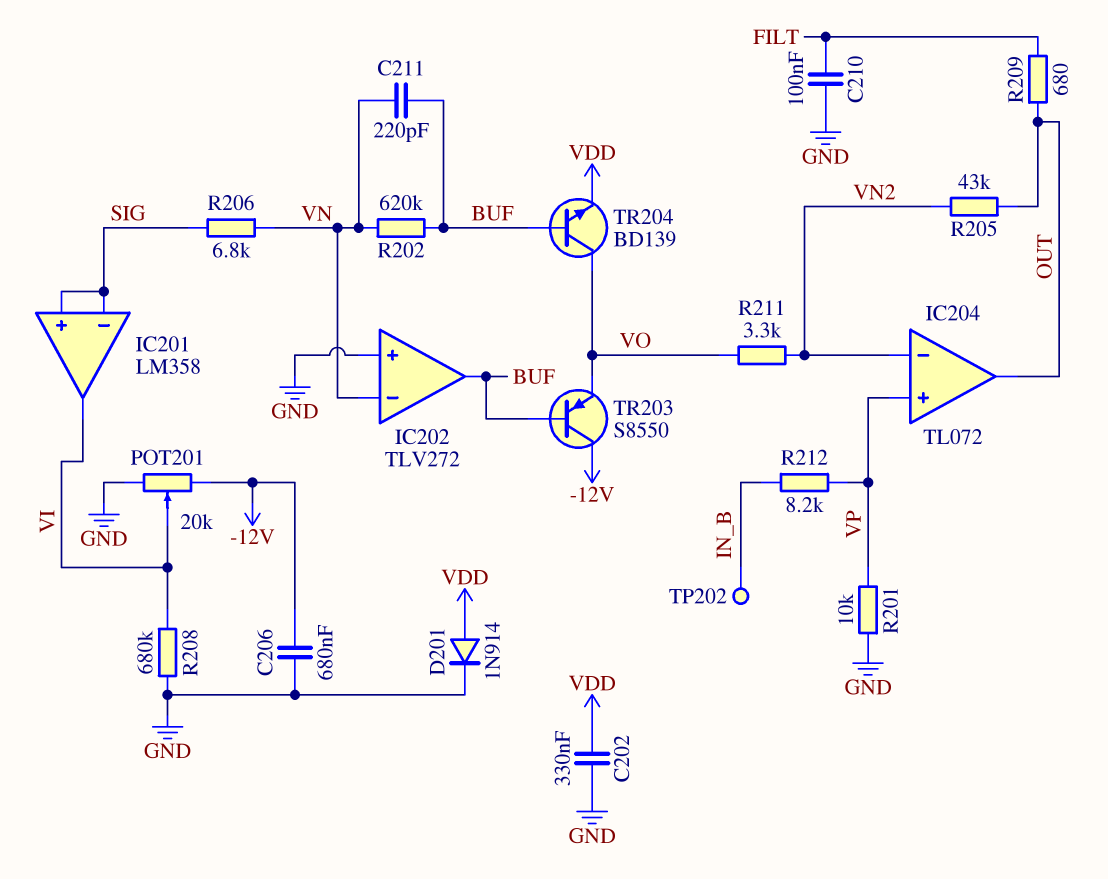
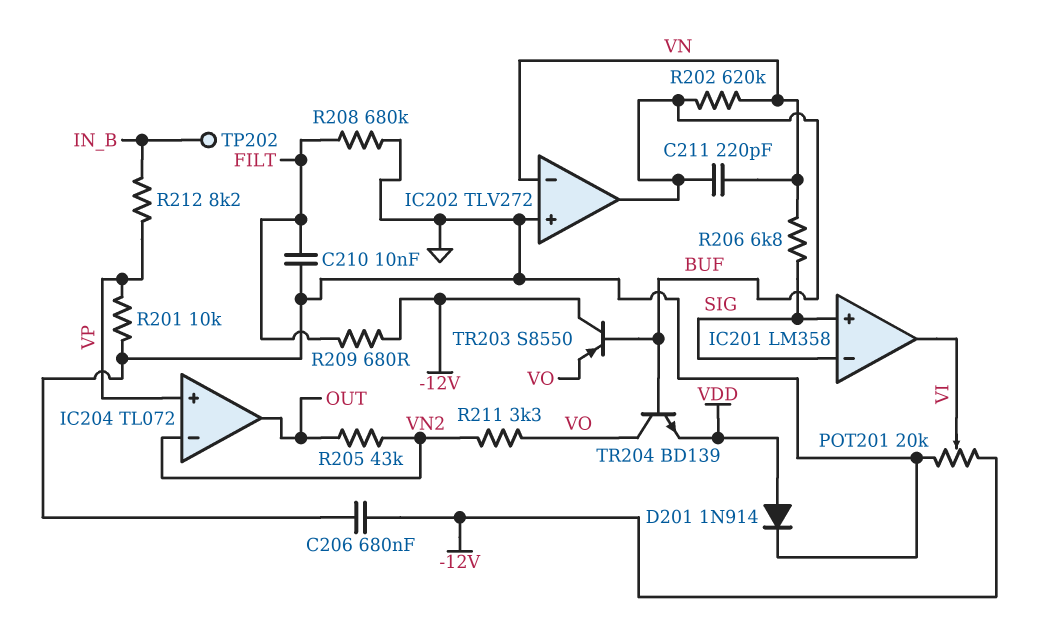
C202: 330nF (GND, VDD) -> none
C210: 100nF (FILT, GND) -> 10nF (FILT, GND)
R208: 680k (GND, VI) -> 680k (FILT, GND)
R209: 680 (FILT, OUT) -> 680 (-12V, FILT)

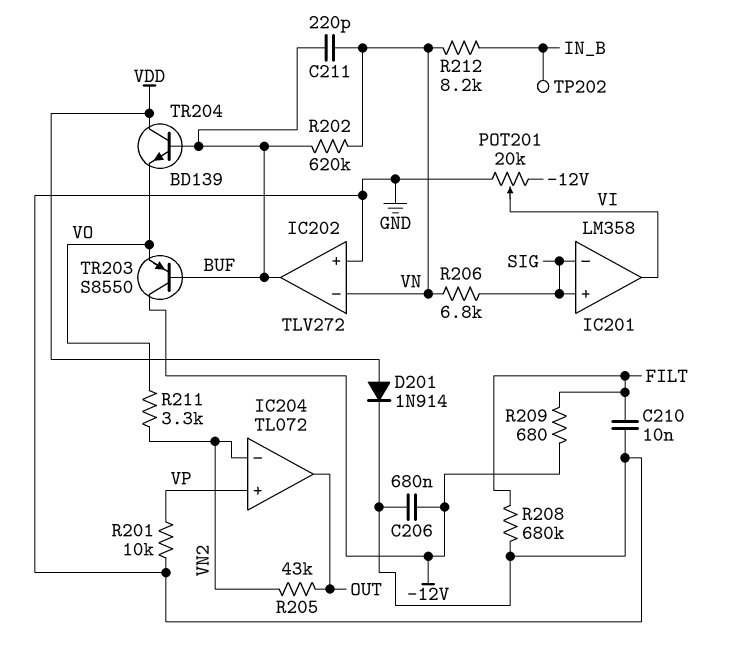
R212: 8.2k (IN_B, VP) -> 8.2k (IN_B, VN)
TR204: NPN BD139 (B BUF, C VO, E VDD) -> NPN BD139 (B BUF, C VDD, E VO)

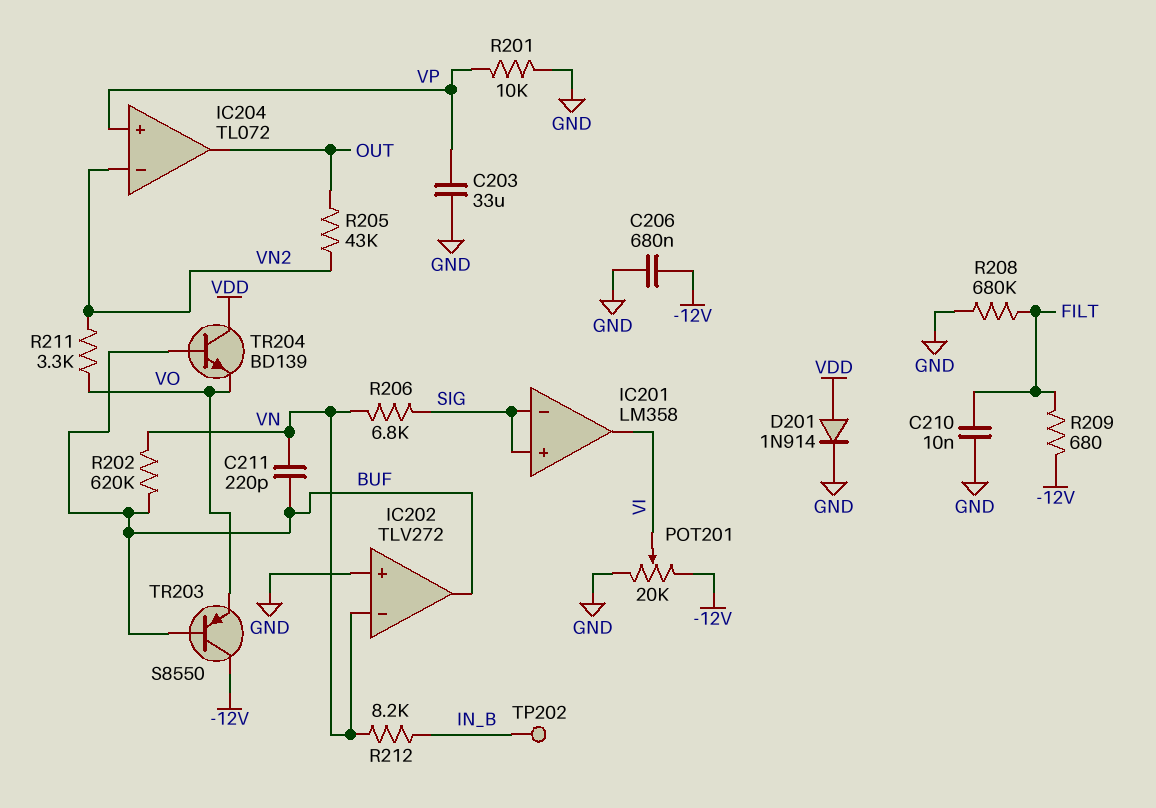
C203: none -> 33uF (GND, VP)

